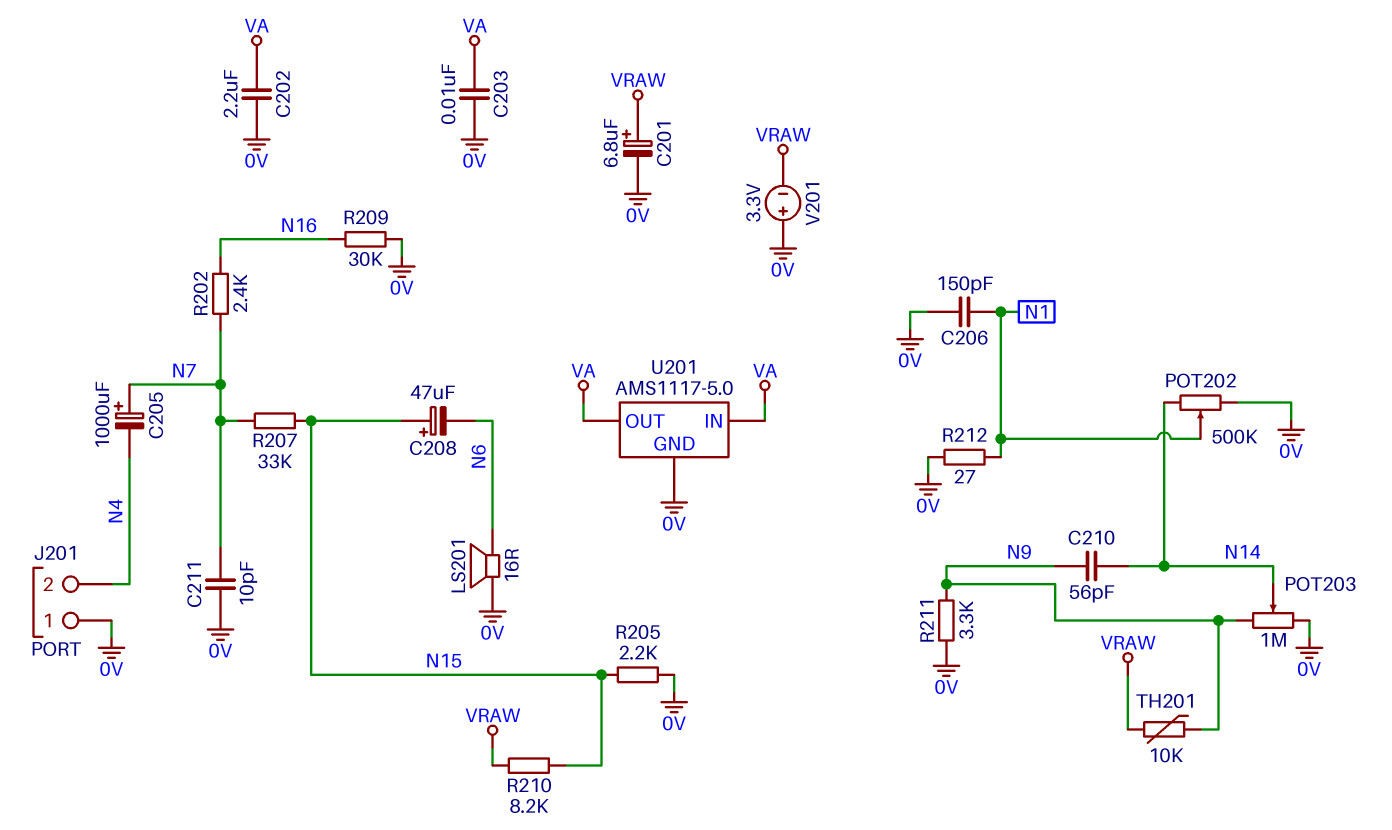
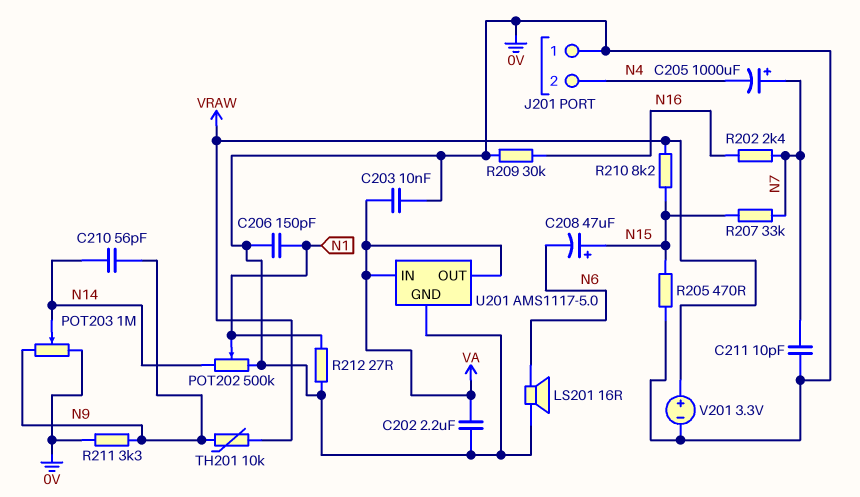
C201: 6.8uF (plus VRAW, minus 0V) -> none
R205: 2.2k (0V, N15) -> 470 (0V, N15)
V201: 3.3V (plus 0V, minus VRAW) -> 3.3V (plus VRAW, minus 0V)

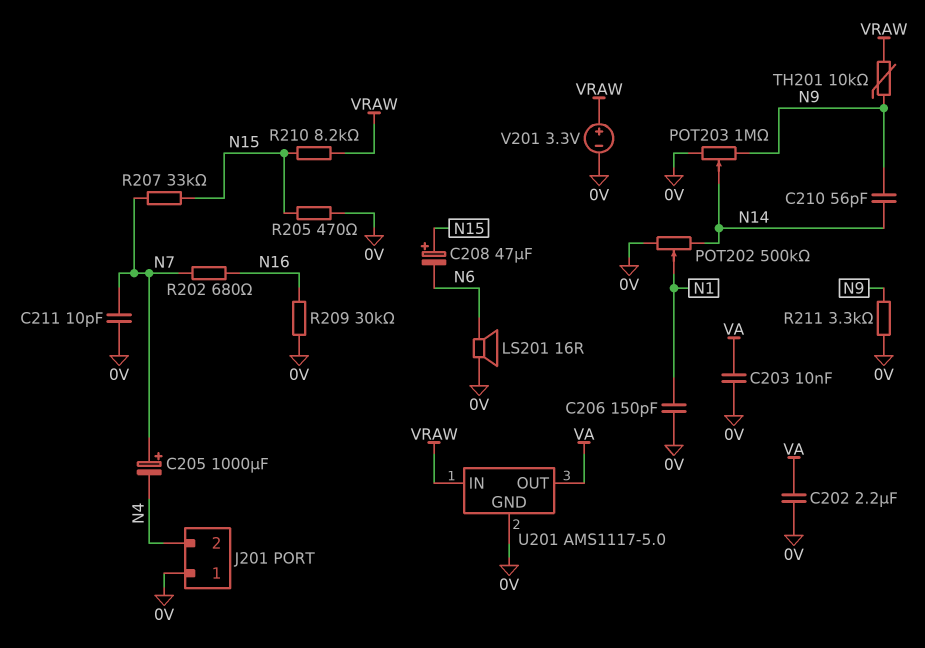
R202: 2.4k (N7, N16) -> 680 (N7, N16)
R212: 27 (0V, N1) -> none
U201 pin IN: VA -> VRAW

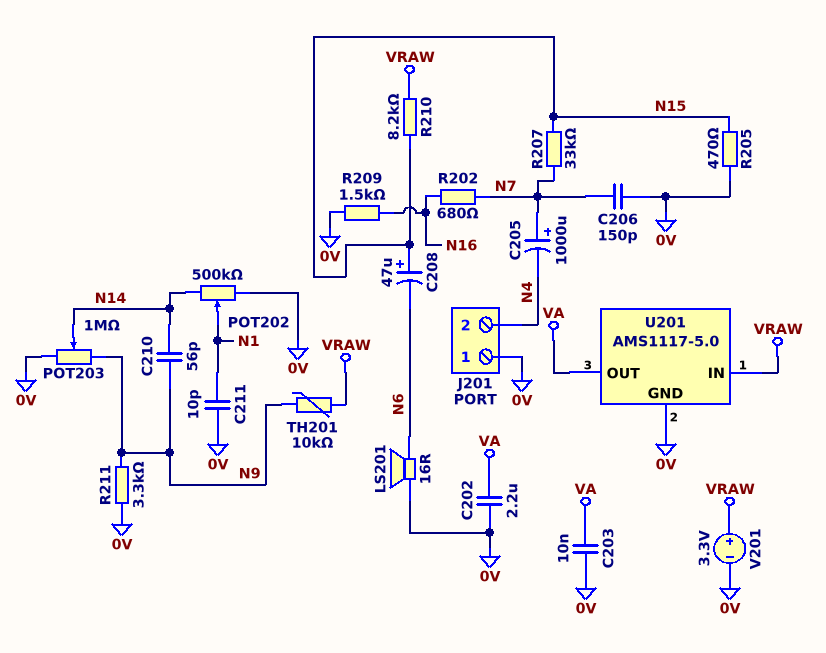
C206: 150pF (0V, N1) -> 150pF (0V, N7)
C211: 10pF (0V, N7) -> 10pF (0V, N1)
R209: 30k (0V, N16) -> 1.5k (0V, N16)

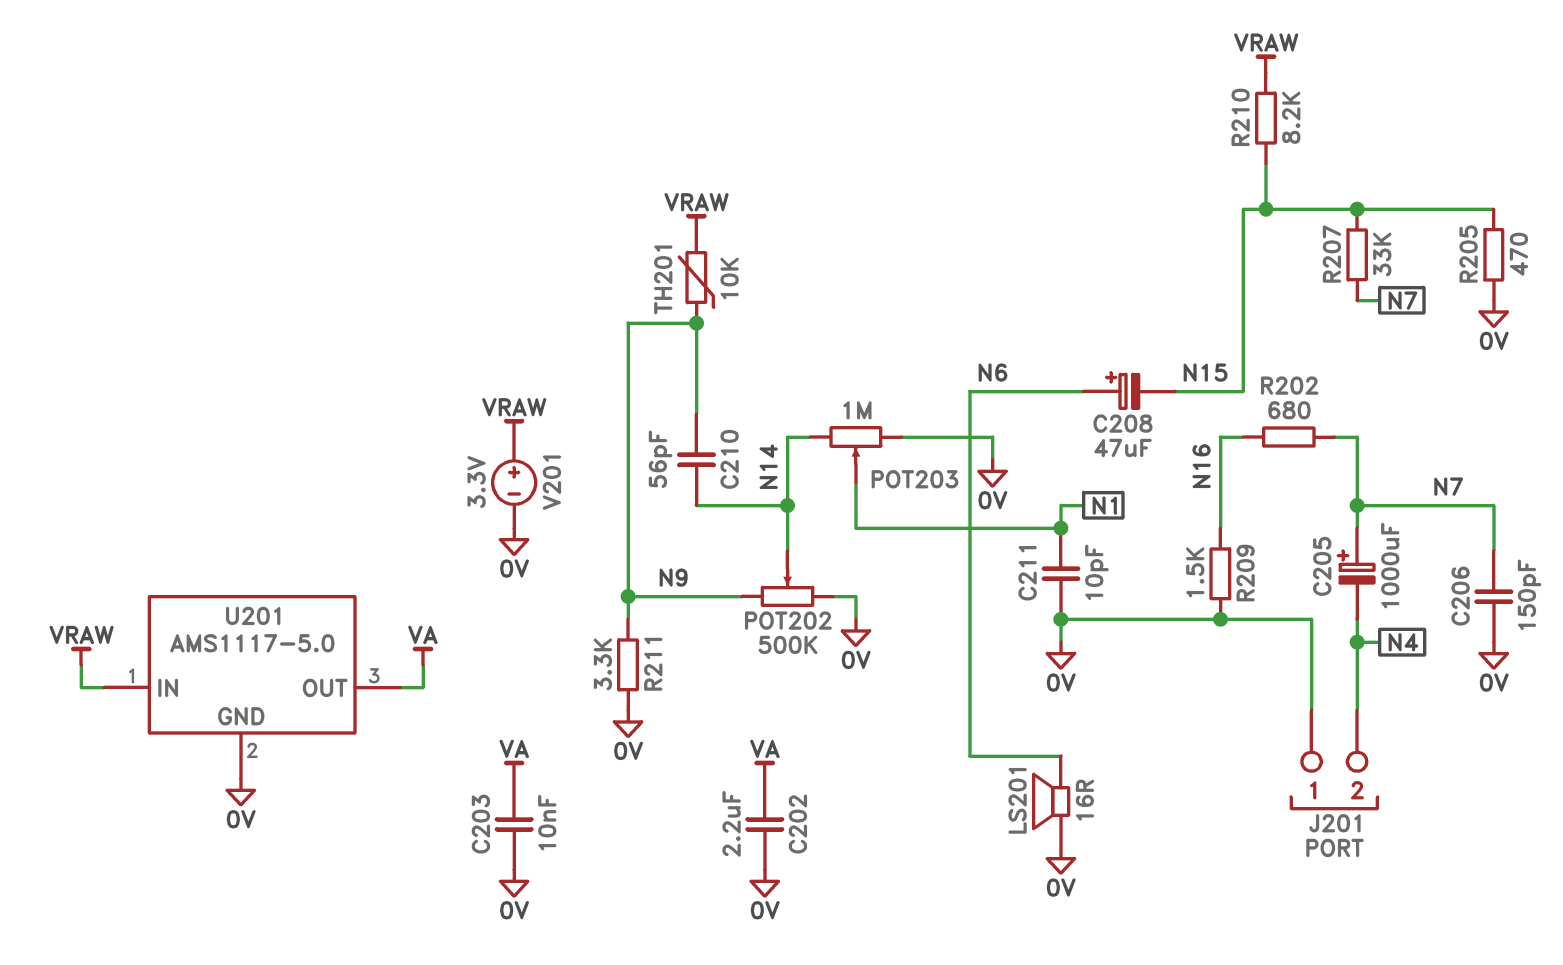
C208: 47uF (plus N15, minus N6) -> 47uF (plus N6, minus N15)
POT202: 500k (0V, N14, wiper N1) -> 500k (0V, N9, wiper N14)
POT203: 1M (0V, N9, wiper N14) -> 1M (0V, N14, wiper N1)

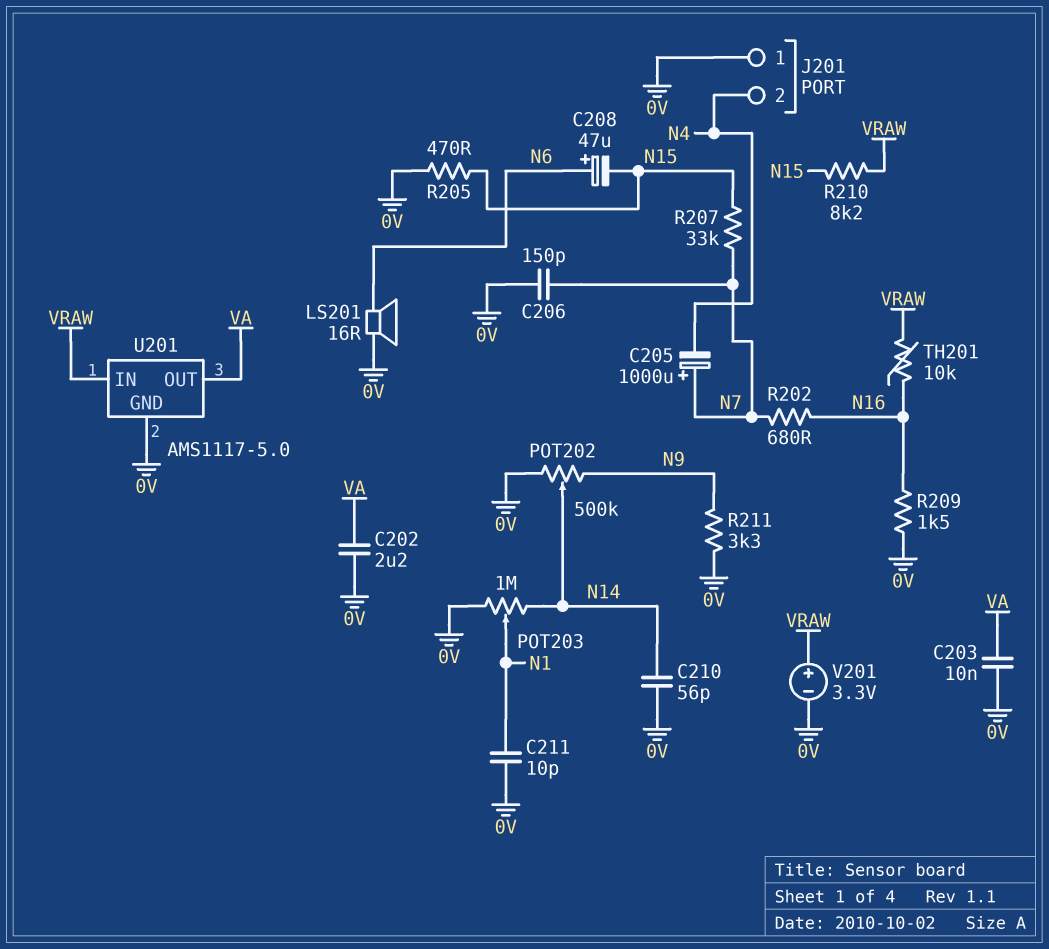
C210: 56pF (N9, N14) -> 56pF (0V, N14)
TH201: 10k (N9, VRAW) -> 10k (N16, VRAW)

